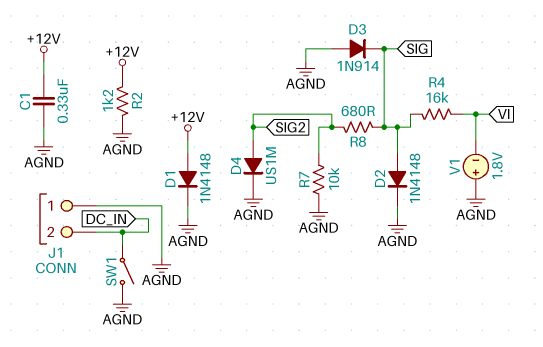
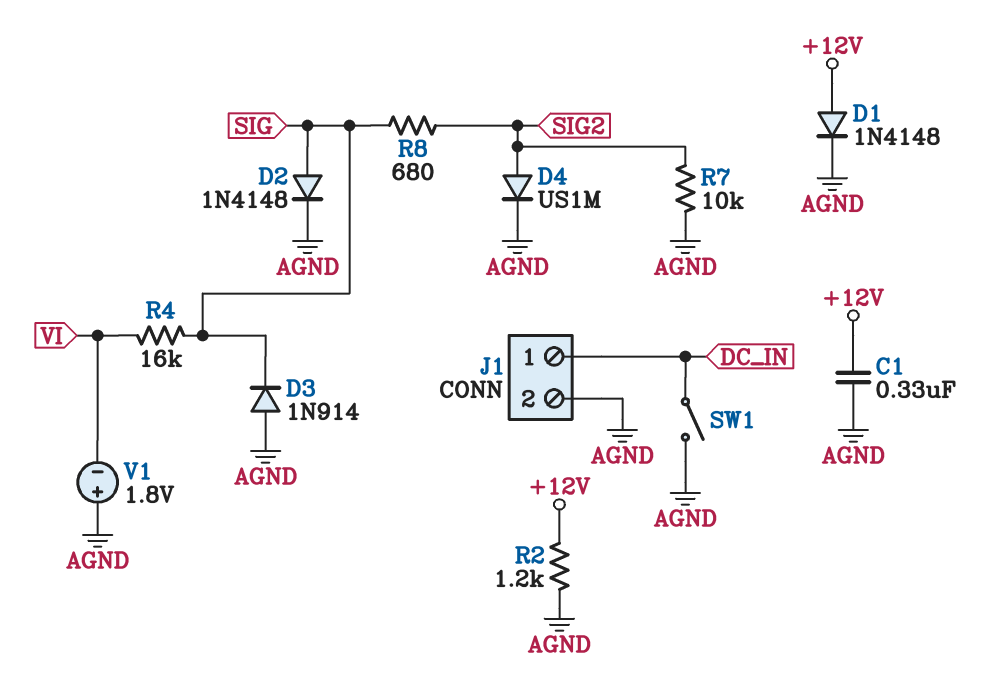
J1 pin 1: AGND -> DC_IN
J1 pin 2: DC_IN -> AGND

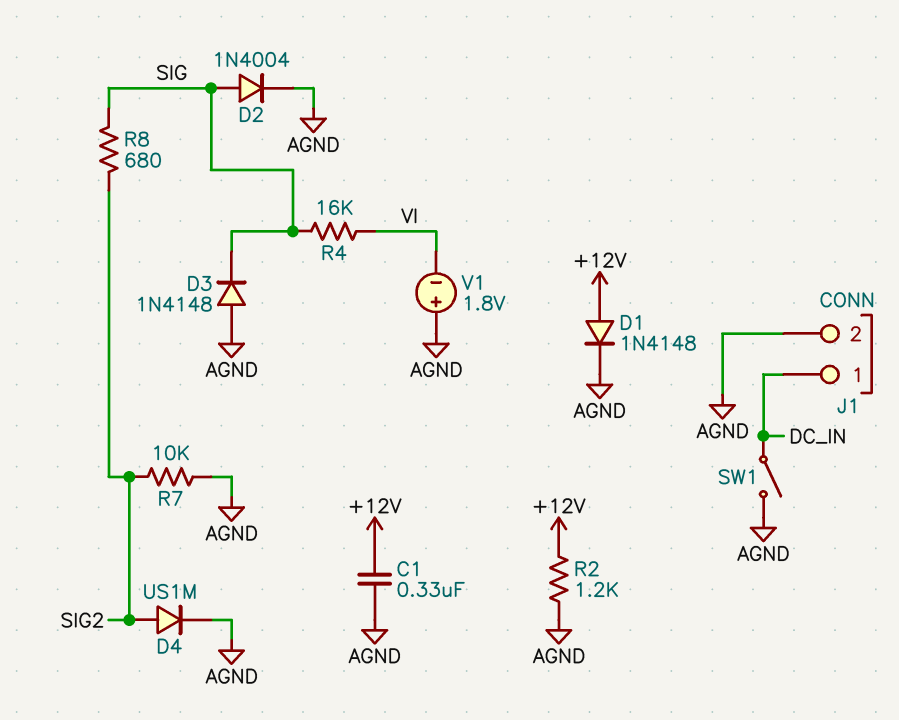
D2: diode 1N4148 (A SIG, K AGND) -> diode 1N4004 (A SIG, K AGND)
D3: diode 1N914 (A AGND, K SIG) -> diode 1N4148 (A AGND, K SIG)

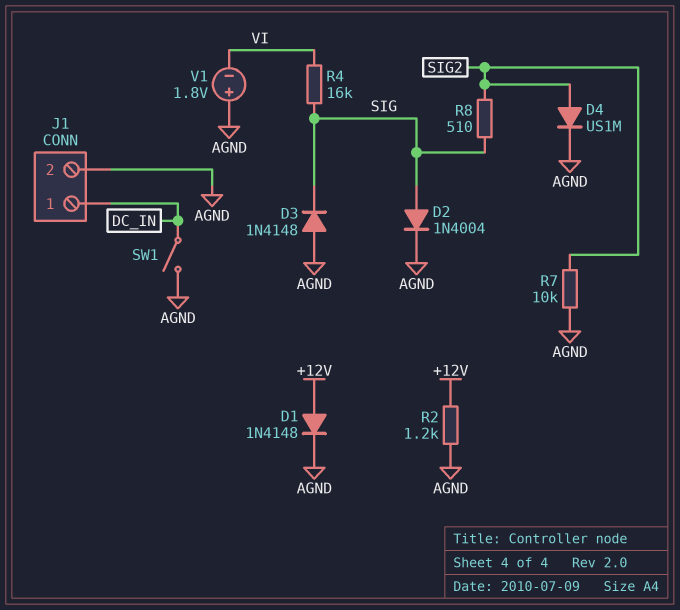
C1: 330nF (+12V, AGND) -> none
R8: 680 (SIG, SIG2) -> 510 (SIG, SIG2)

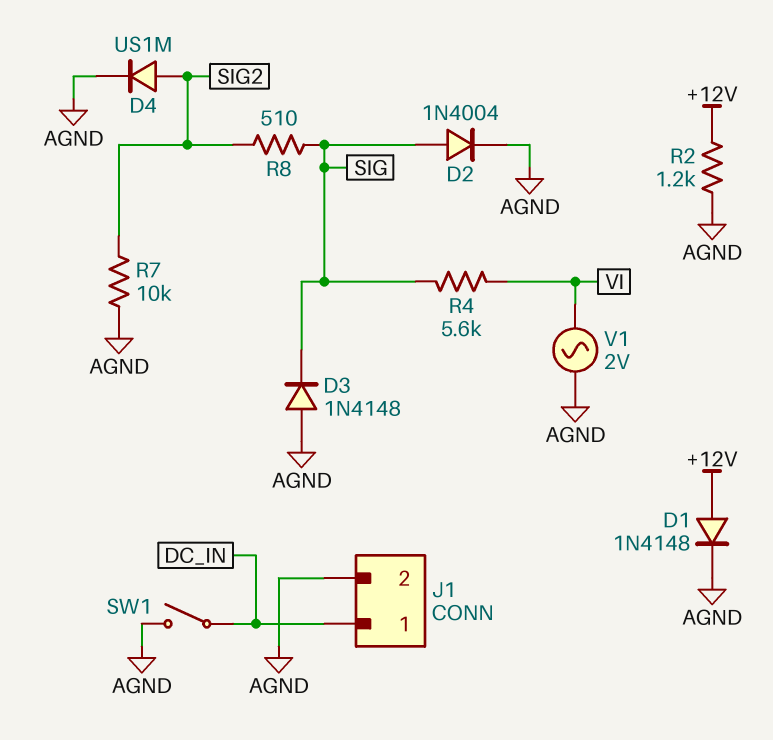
R4: 16k (SIG, VI) -> 5.6k (SIG, VI)
V1: 1.8V (plus AGND, minus VI) -> AC 2V (AGND, VI)

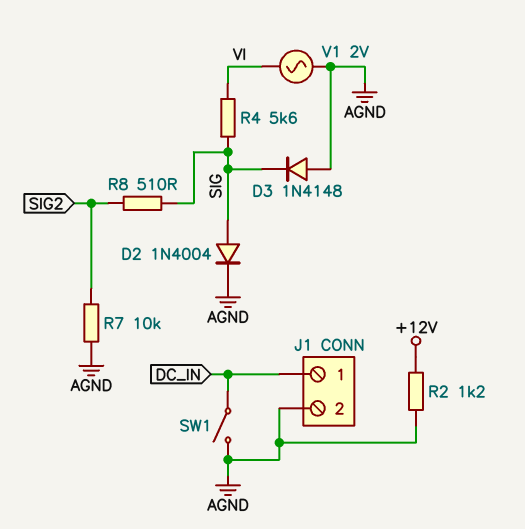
D1: diode 1N4148 (A +12V, K AGND) -> none
D4: diode US1M (A SIG2, K AGND) -> none

